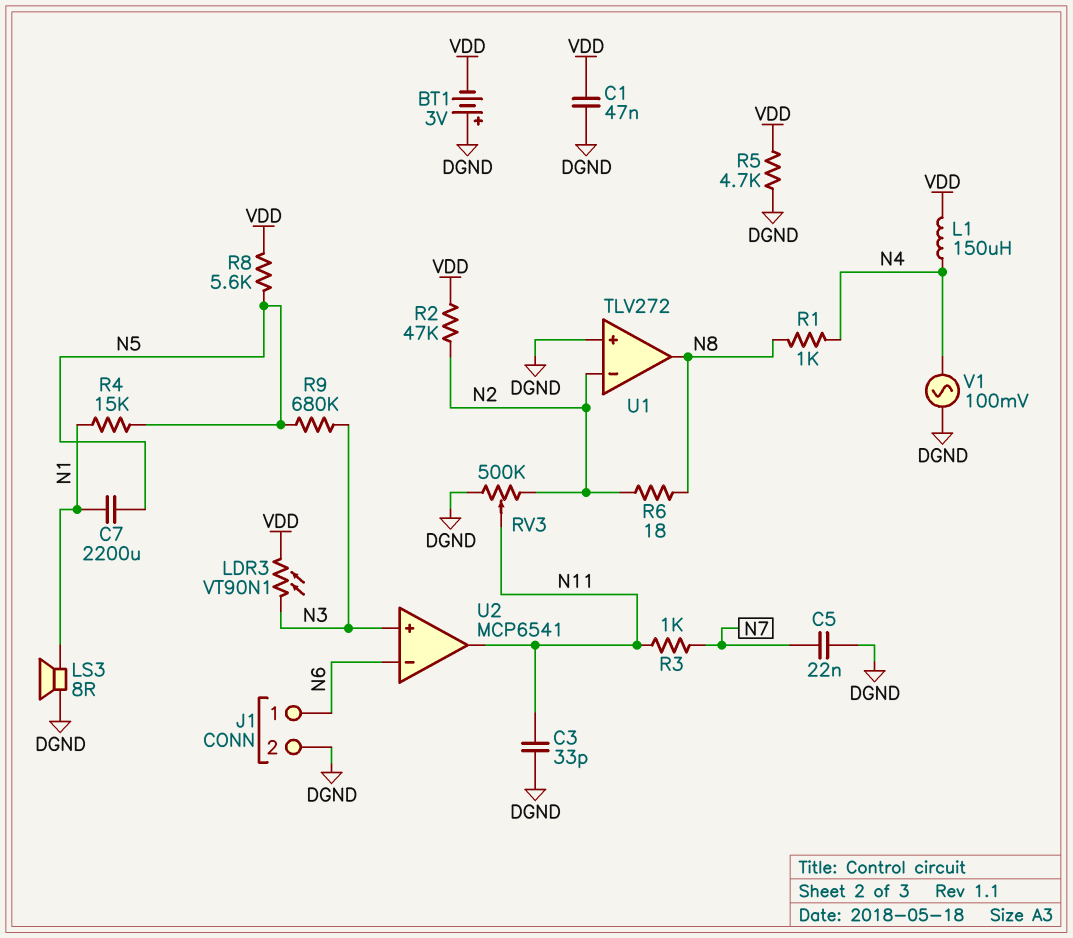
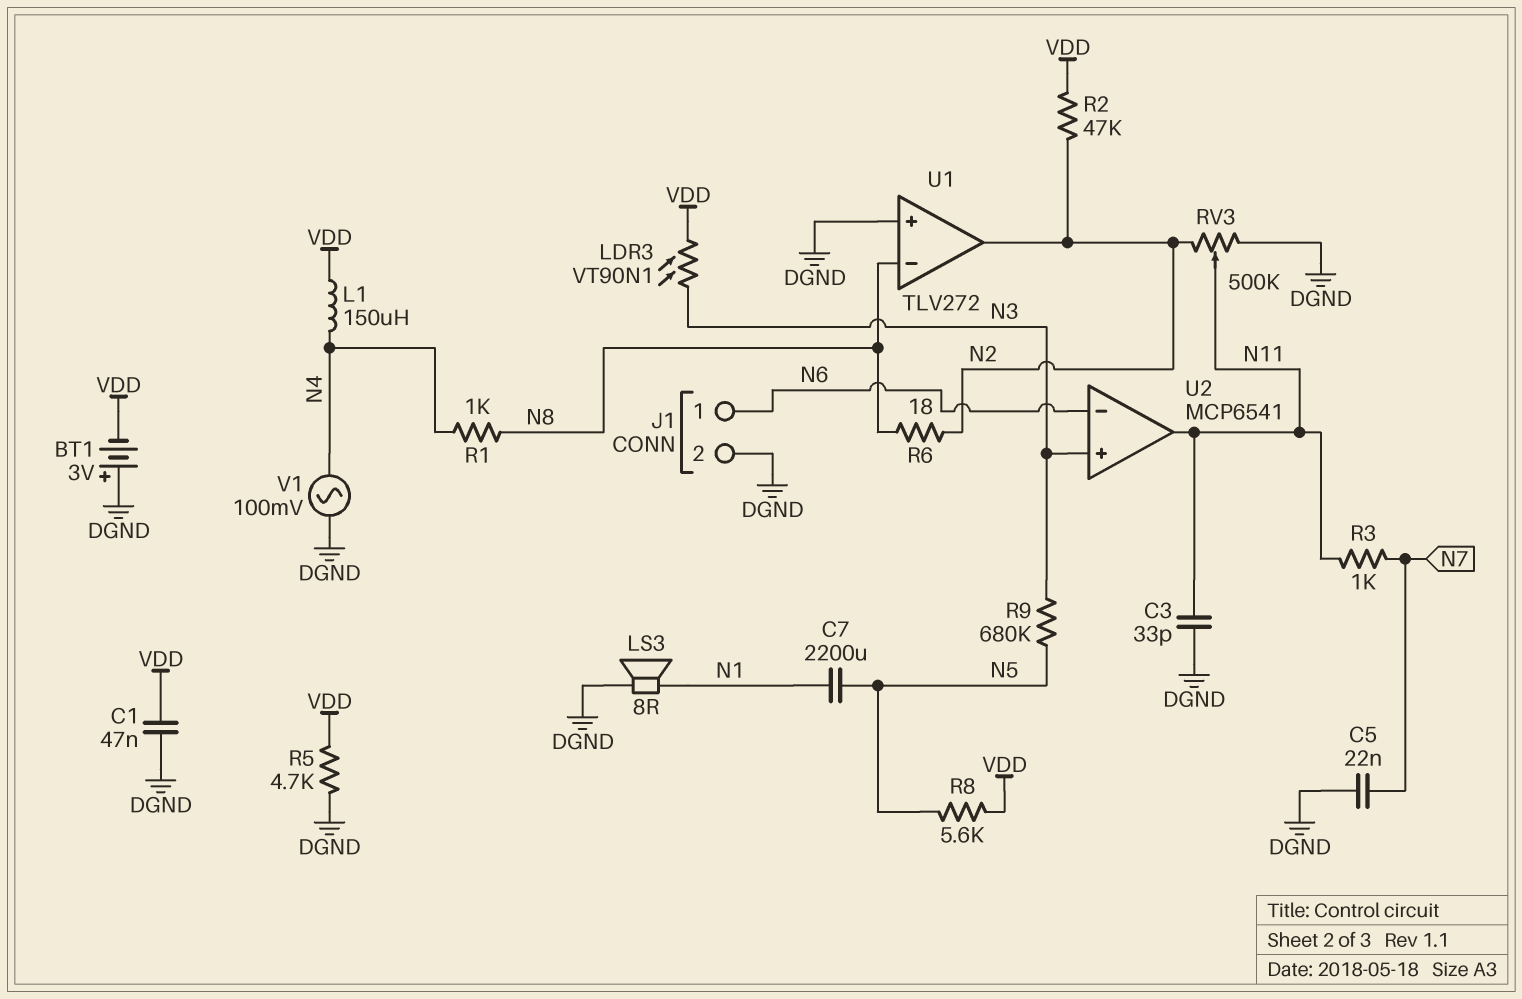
R4: 15k (N1, N5) -> none
U1 pin in-: N2 -> N8
U1 pin out: N8 -> N2

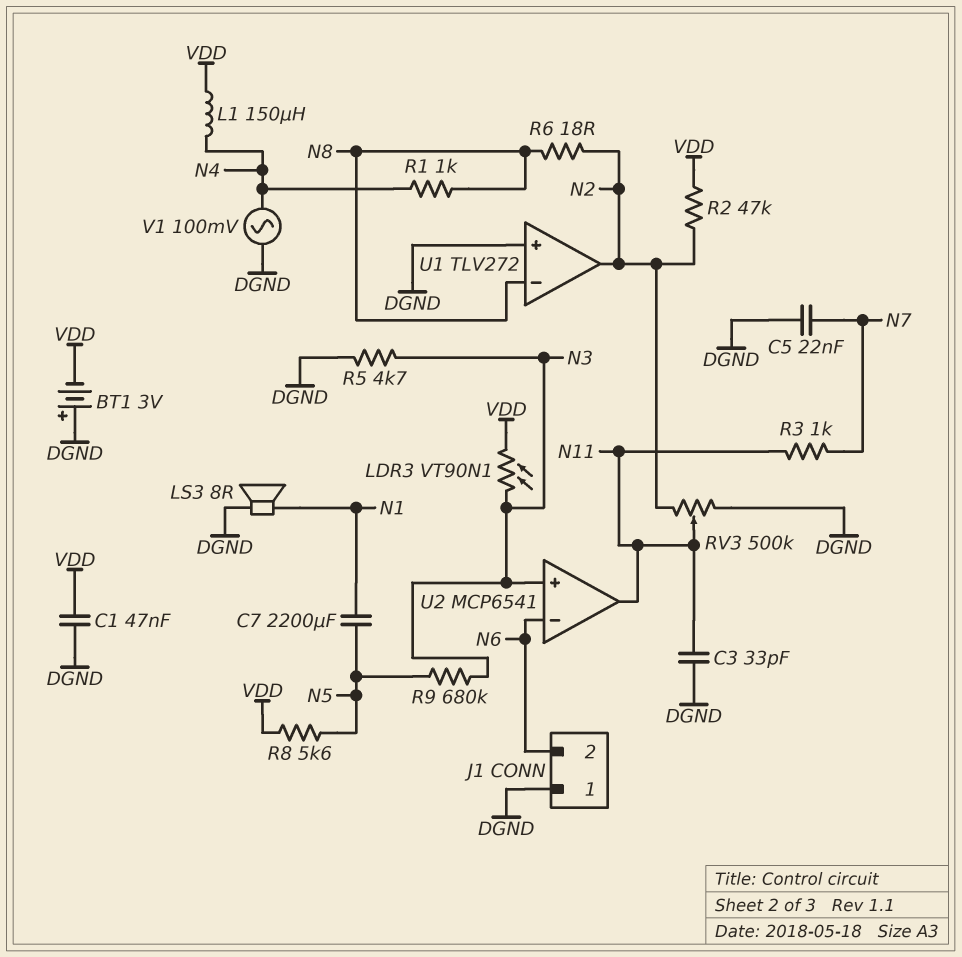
J1 pin 1: N6 -> DGND
J1 pin 2: DGND -> N6
R5: 4.7k (DGND, VDD) -> 4.7k (DGND, N3)

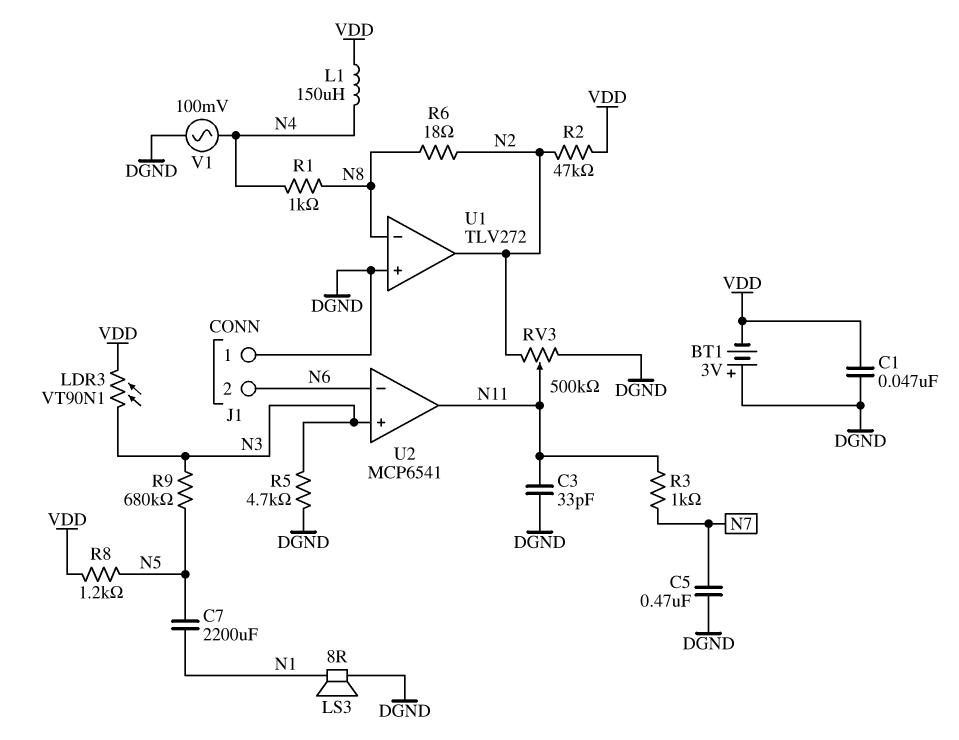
C5: 22nF (DGND, N7) -> 470nF (DGND, N7)
R8: 5.6k (N5, VDD) -> 1.2k (N5, VDD)

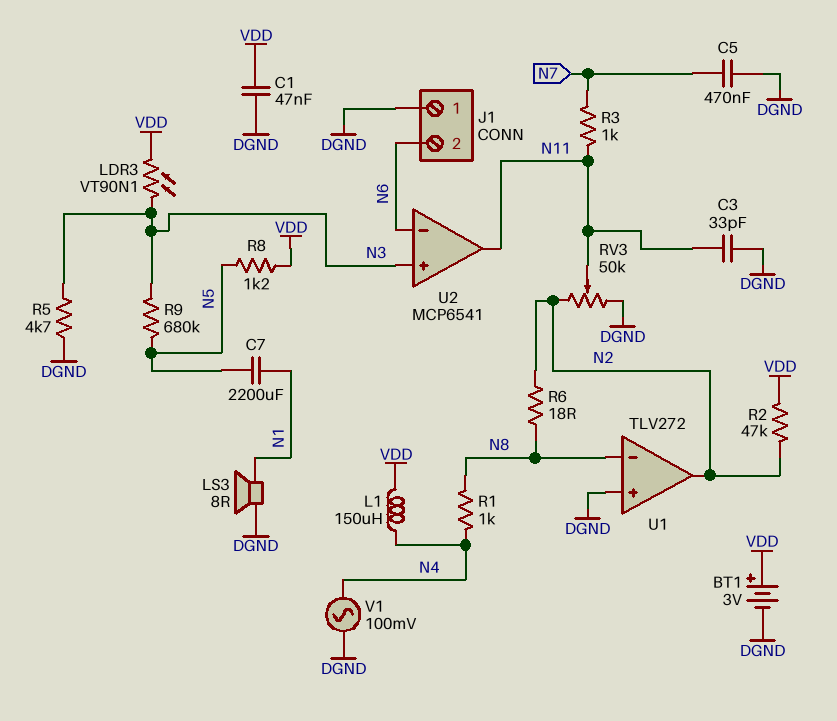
BT1: 3V (plus DGND, minus VDD) -> 3V (plus VDD, minus DGND)
RV3: 500k (DGND, N2, wiper N11) -> 50k (DGND, N2, wiper N11)

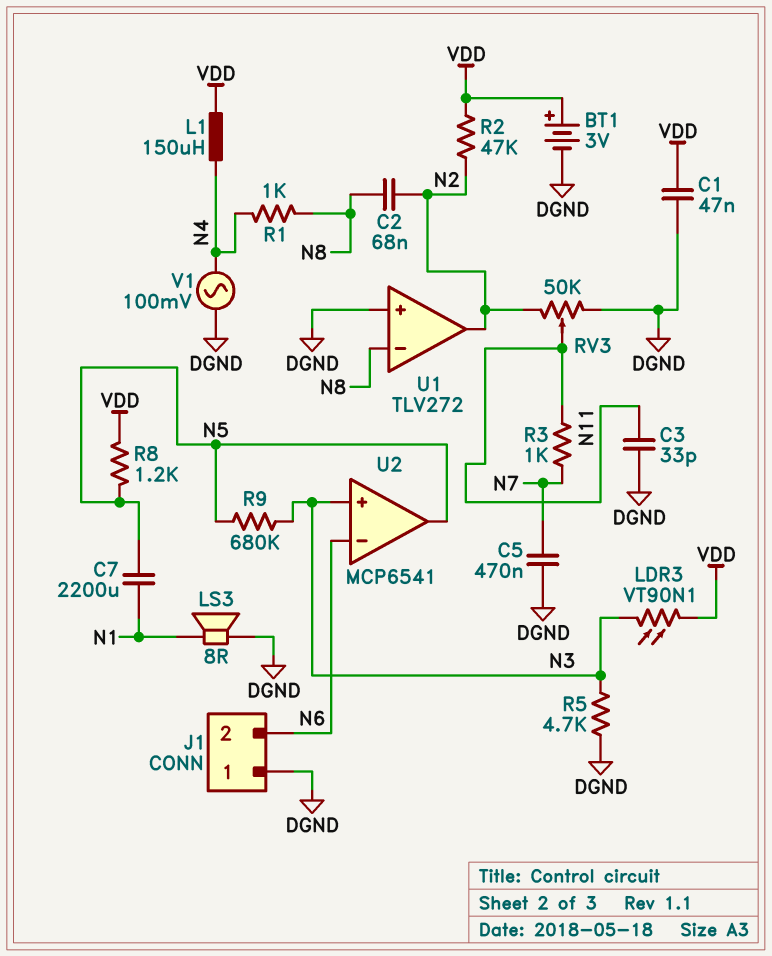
C2: none -> 68nF (N2, N8)
R6: 18 (N2, N8) -> none
U2 pin out: N11 -> N5

